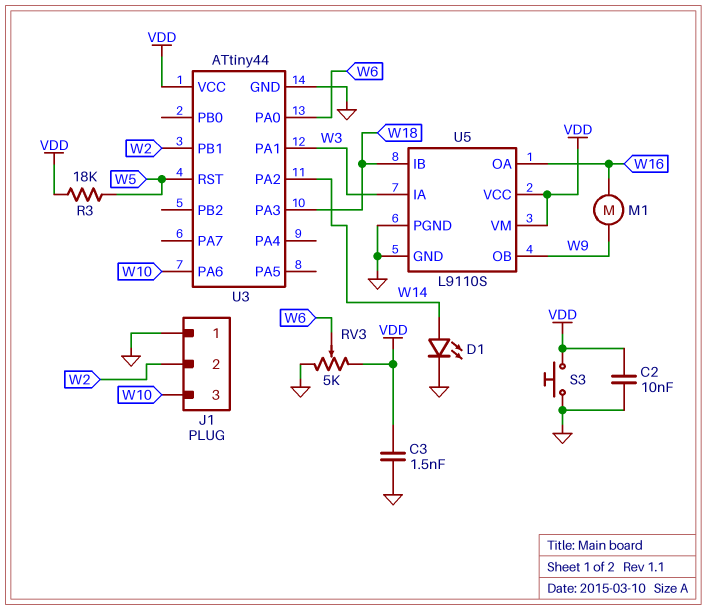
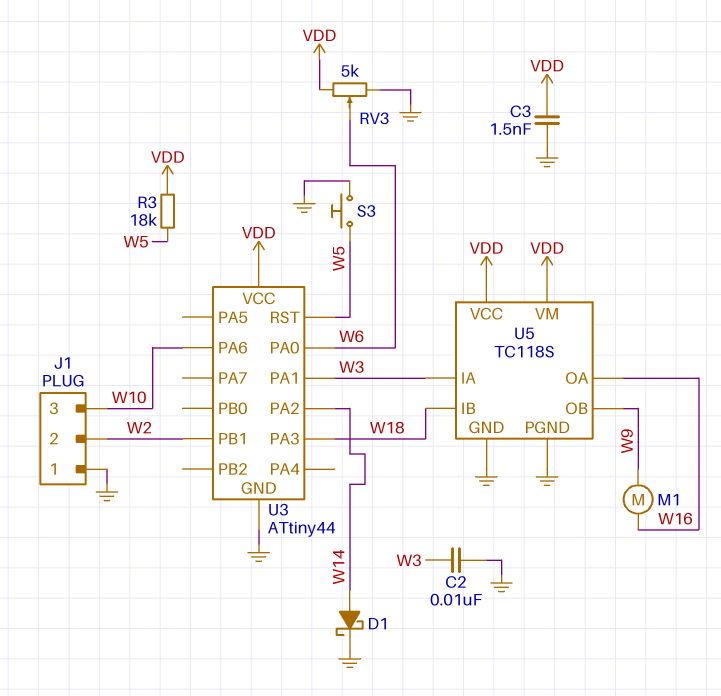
C2: 10nF (GND, VDD) -> 10nF (GND, W3)
D1: LED (A W14, K GND) -> schottky (A W14, K GND)
S3: button (GND, VDD) -> button (GND, W5)
U5: L9110S -> TC118S

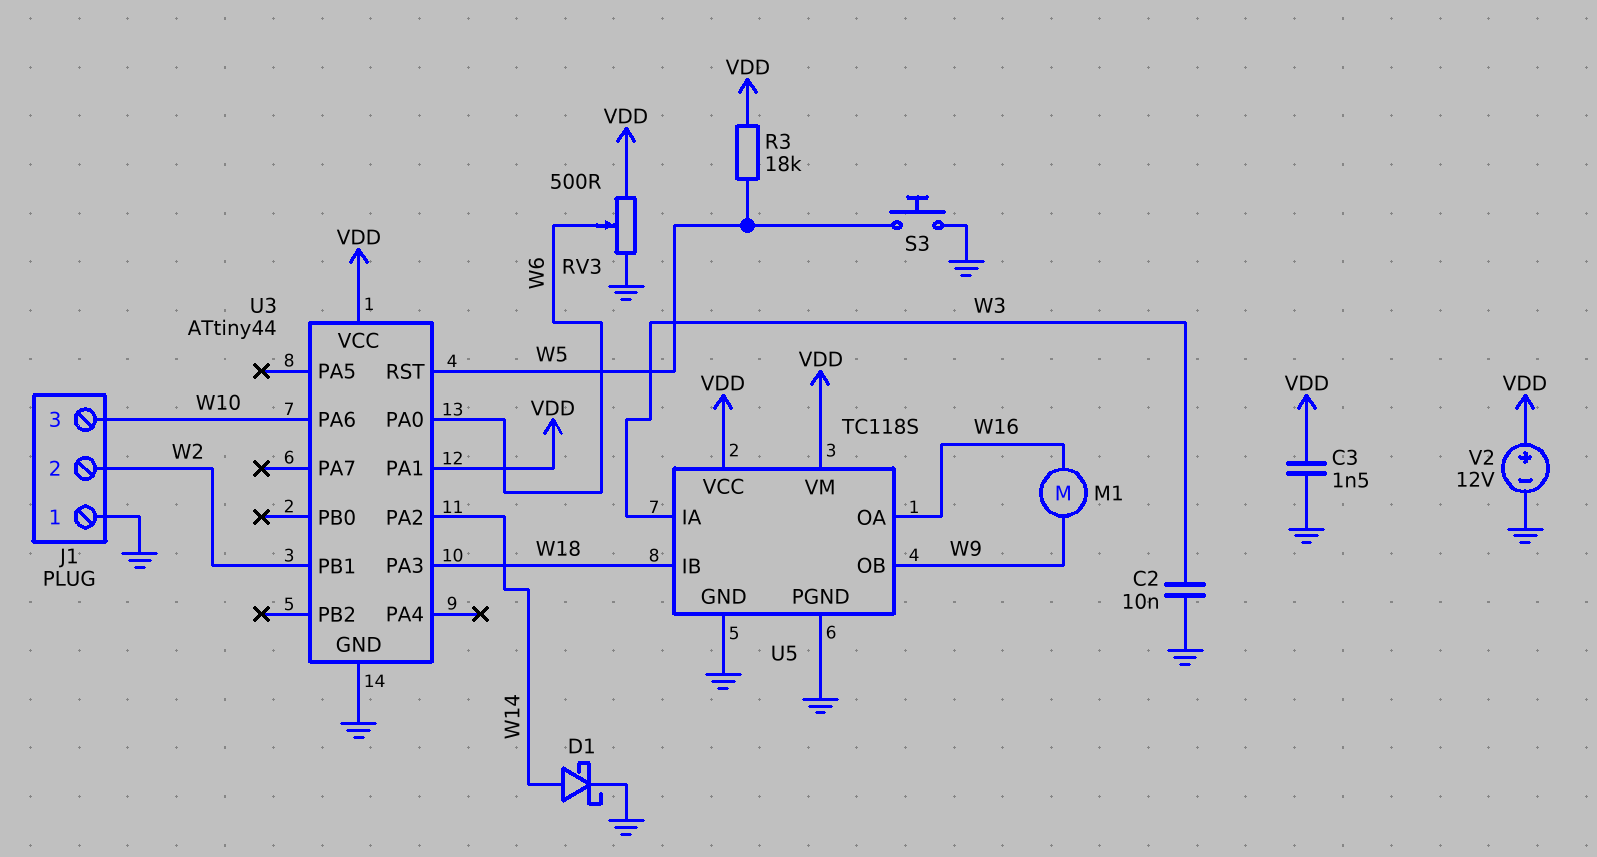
RV3: 5k (GND, VDD, wiper W6) -> 500 (GND, VDD, wiper W6)
U3 pin PA1: W3 -> VDD
V2: none -> 12V (plus VDD, minus GND)

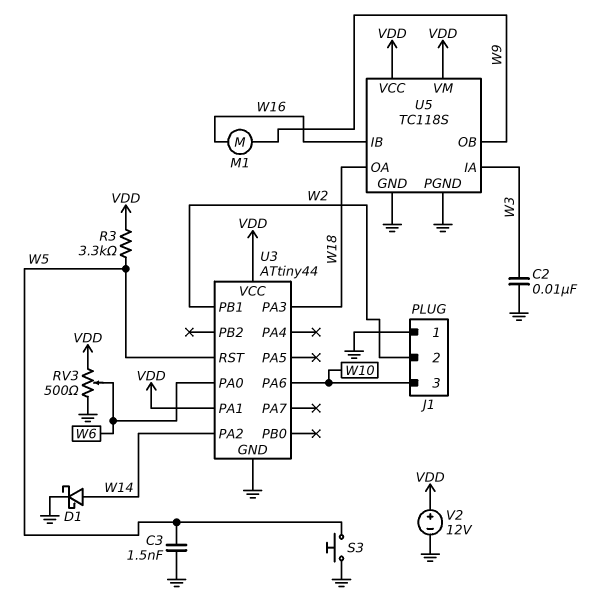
C3: 1.5nF (GND, VDD) -> 1.5nF (GND, W5)
R3: 18k (VDD, W5) -> 3.3k (VDD, W5)
U5 pin IB: W18 -> W16
U5 pin OA: W16 -> W18

